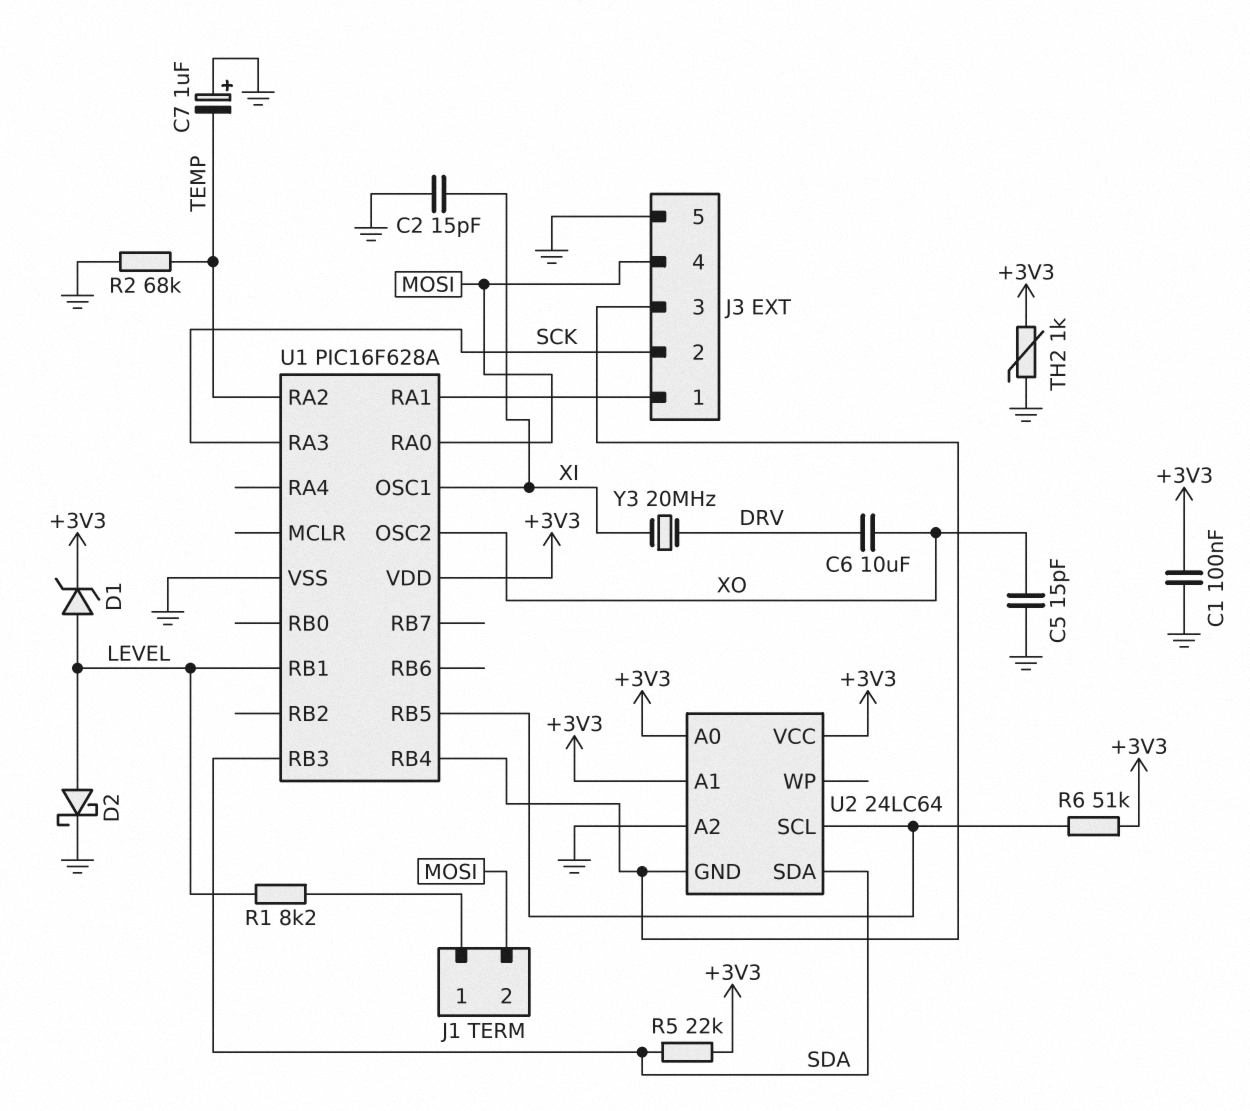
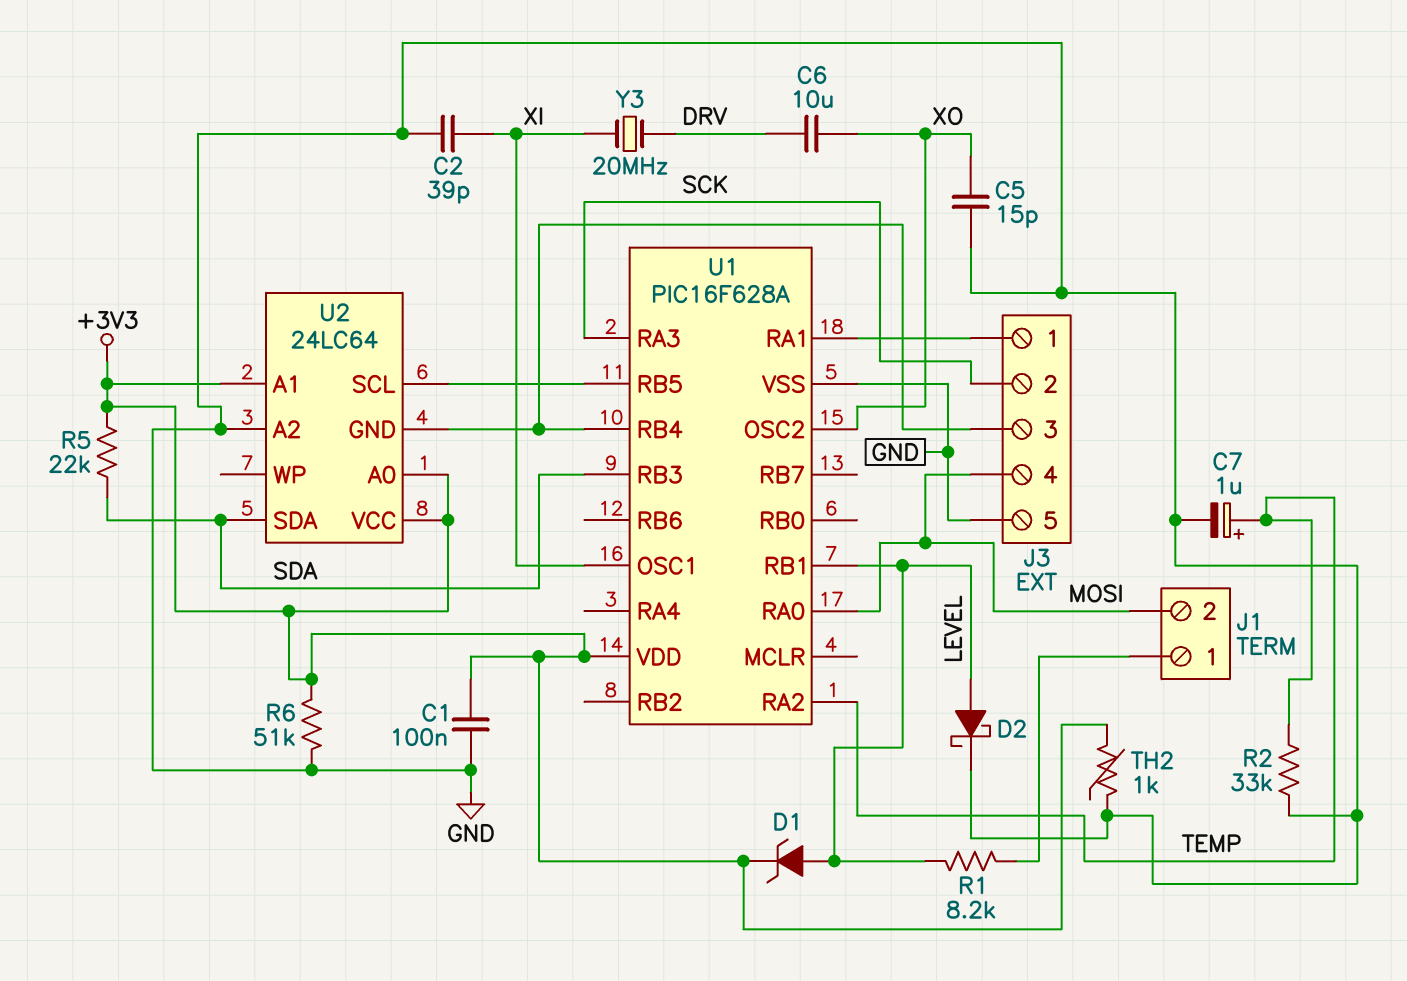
C2: 15pF (GND, XI) -> 39pF (GND, XI)
C7: 1uF (plus GND, minus TEMP) -> 1uF (plus TEMP, minus GND)
R2: 68k (GND, TEMP) -> 33k (GND, TEMP)
R6: 51k (+3V3, U1/RB5) -> 51k (+3V3, GND)

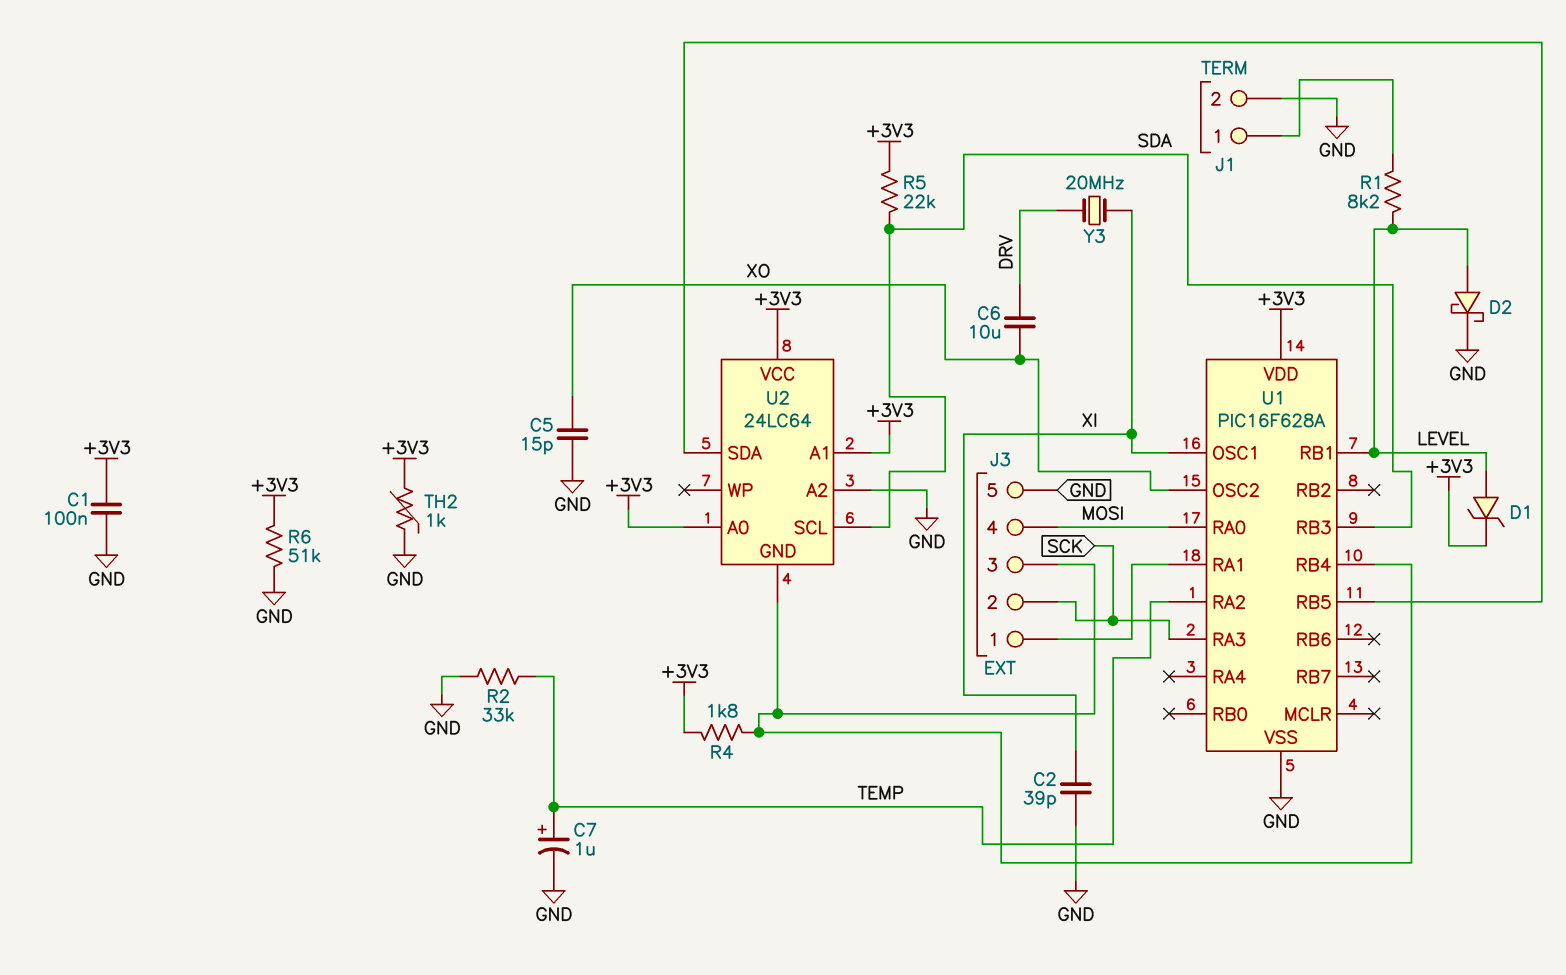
J1 pin 2: MOSI -> GND
R4: none -> 1.8k (+3V3, J3/3)
U2 pin SCL: U1/RB5 -> SDA
U2 pin SDA: SDA -> U1/RB5

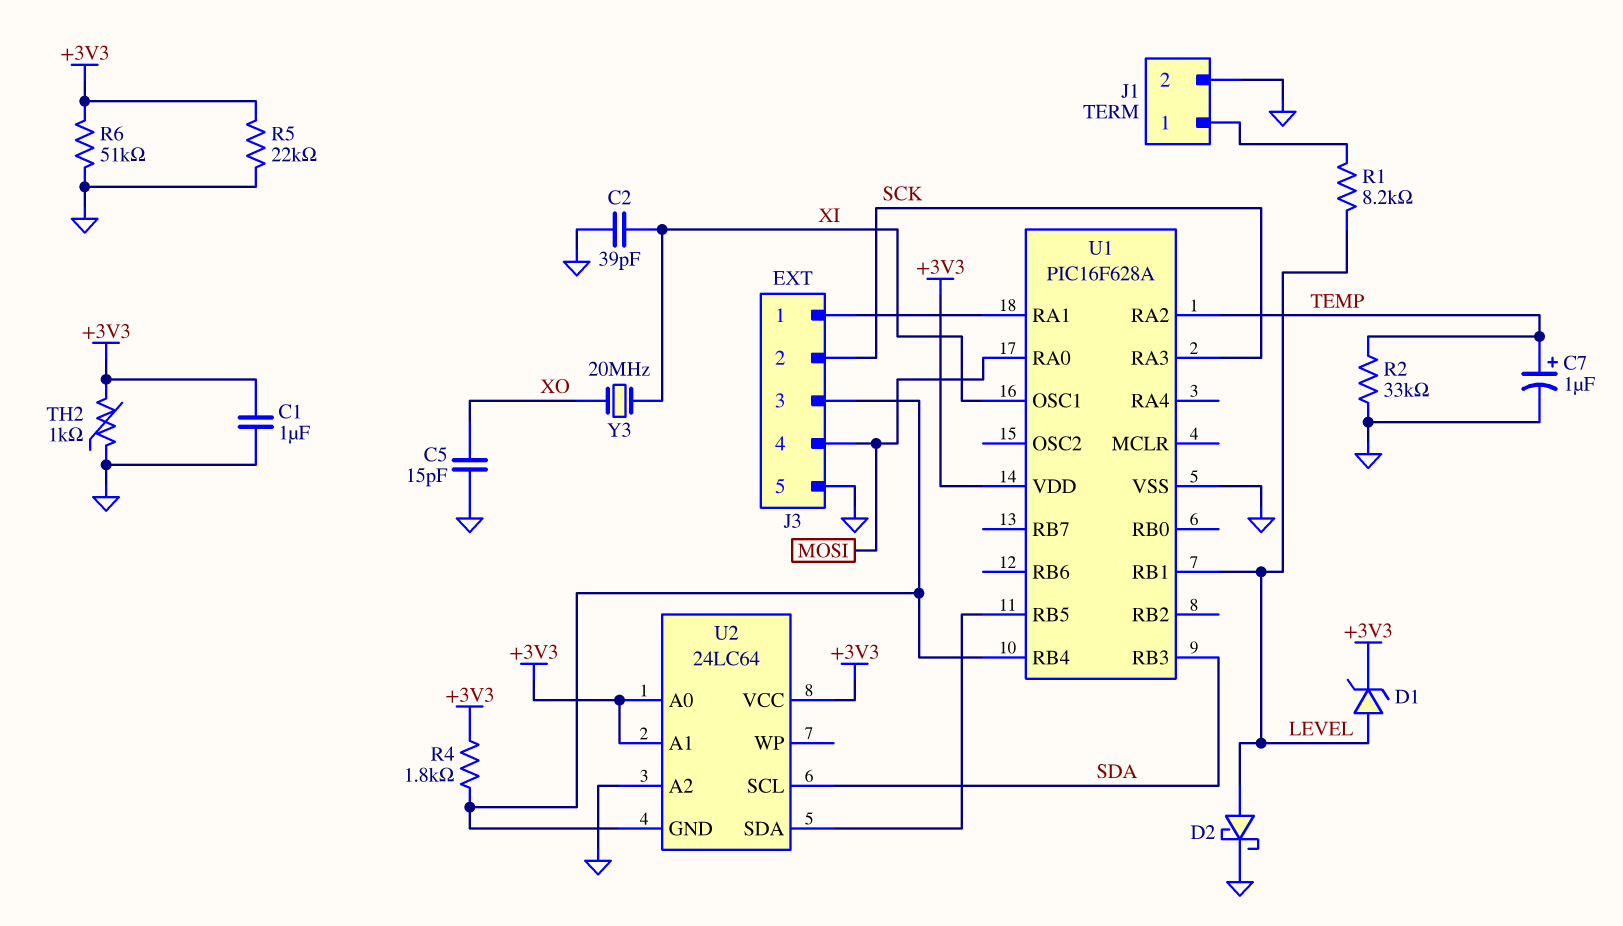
C1: 100nF (+3V3, GND) -> 1uF (+3V3, GND)
C6: 10uF (DRV, XO) -> none
R5: 22k (+3V3, SDA) -> 22k (+3V3, GND)
U1 pin OSC2: XO -> none
Y3: 20MHz (DRV, XI) -> 20MHz (XI, XO)

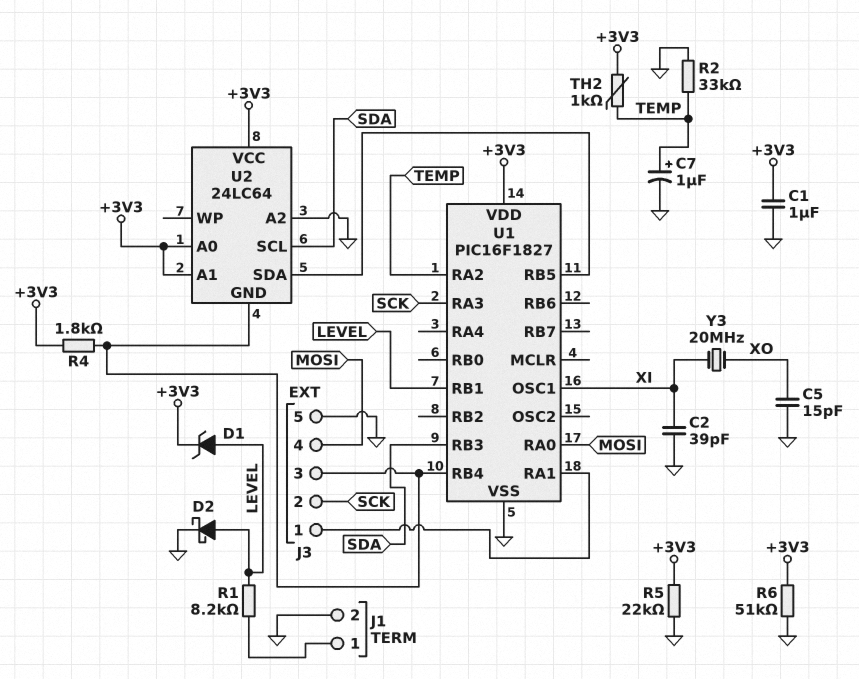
TH2: 1k (+3V3, GND) -> 1k (+3V3, TEMP)
U1: PIC16F628A -> PIC16F1827

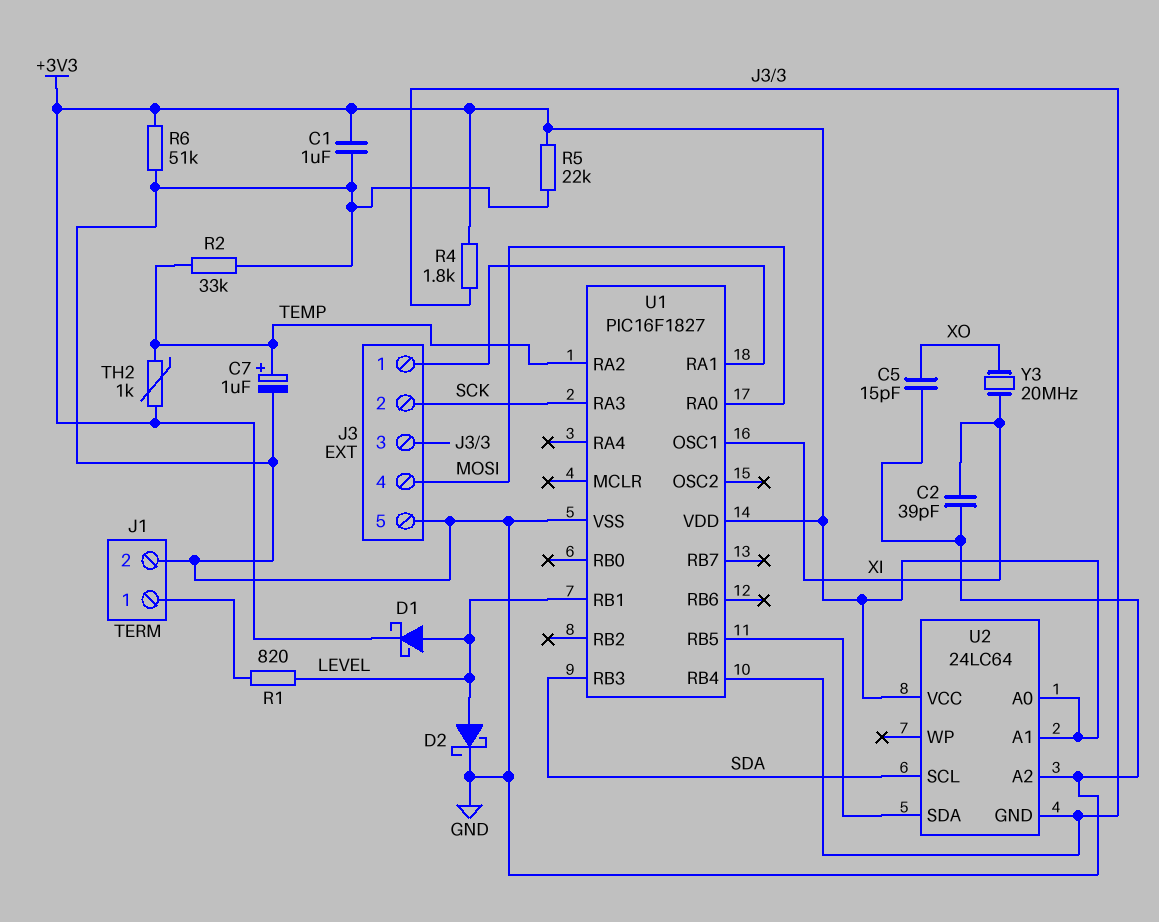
D1: zener (A LEVEL, K +3V3) -> schottky (A LEVEL, K +3V3)
R1: 8.2k (J1/1, LEVEL) -> 820 (J1/1, LEVEL)

